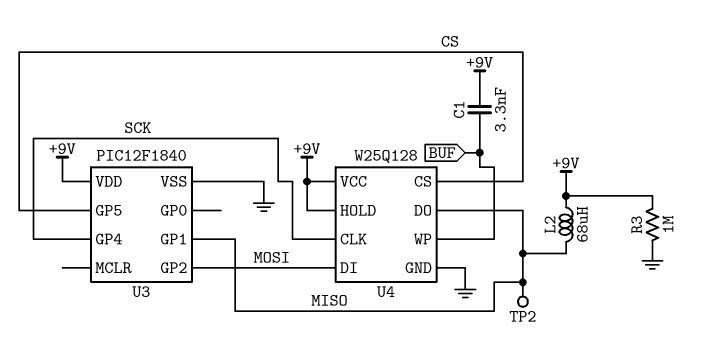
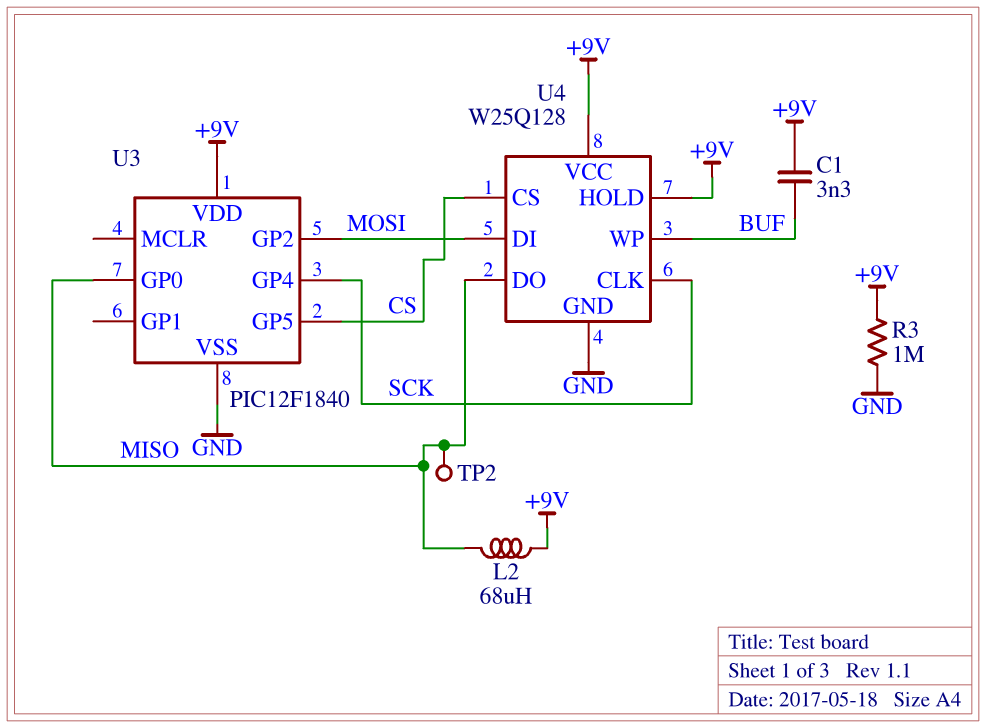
U3 pin GP0: none -> MISO
U3 pin GP1: MISO -> none

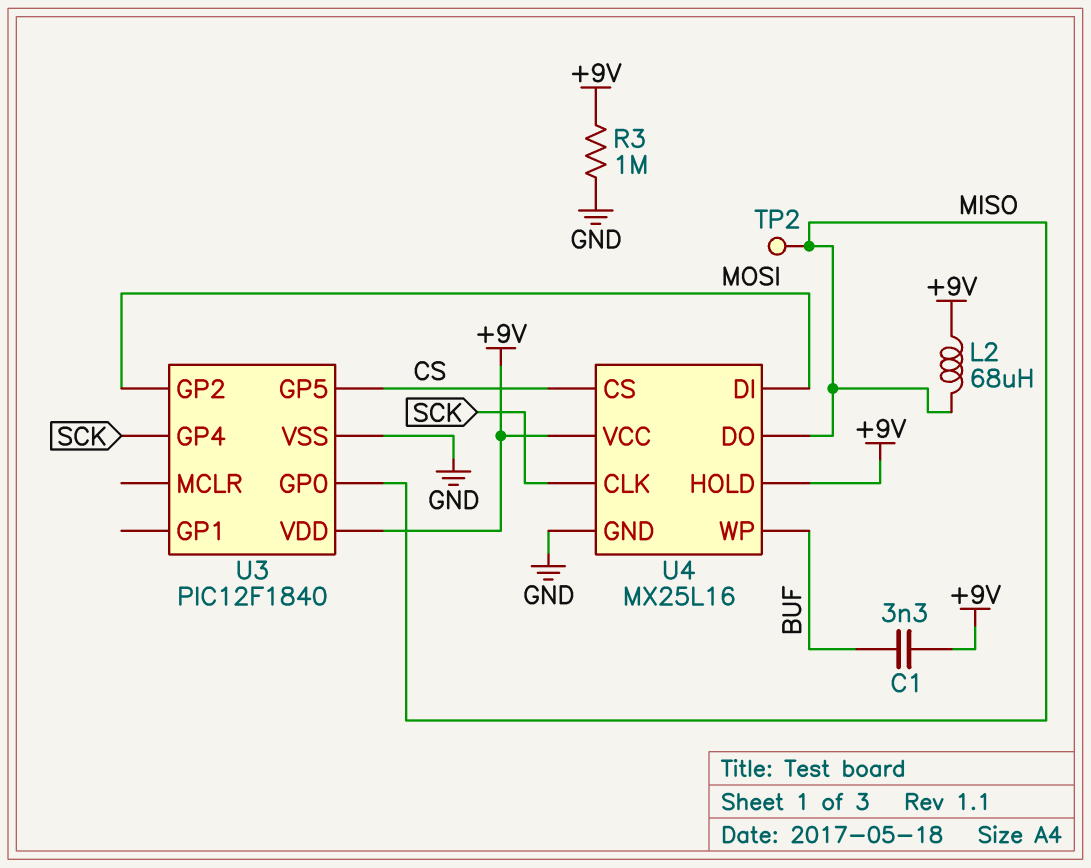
U4: W25Q128 -> MX25L16

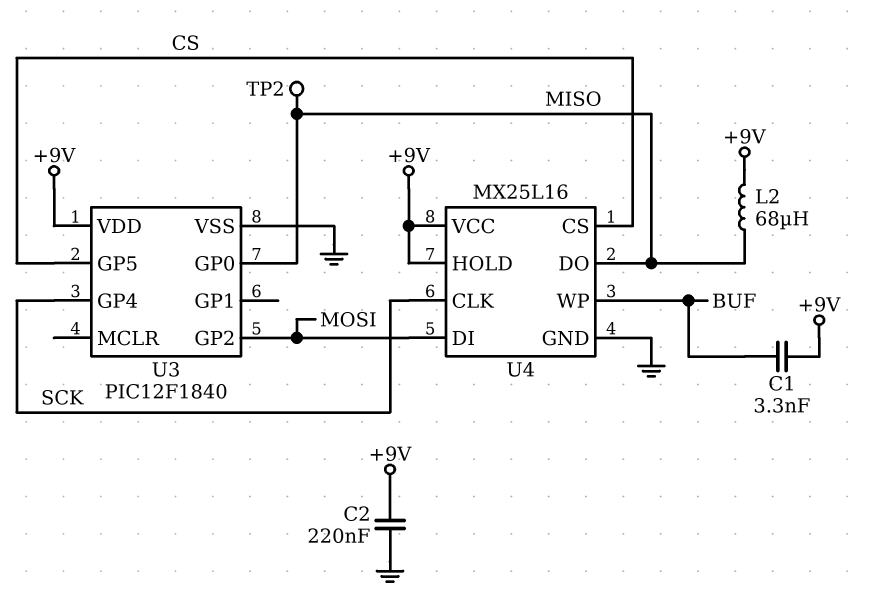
C2: none -> 220nF (+9V, GND)
R3: 1M (+9V, GND) -> none

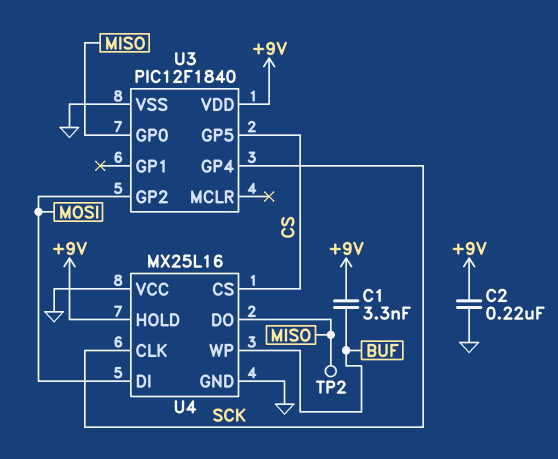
L2: 68uH (+9V, MISO) -> none
U4 pin VCC: +9V -> GND

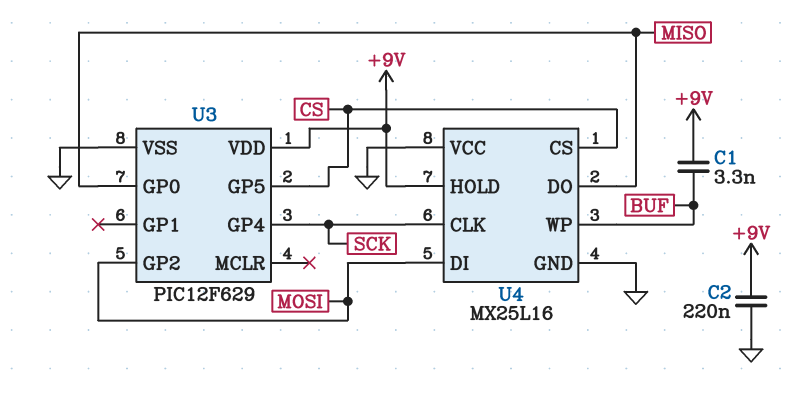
TP2: test point (MISO) -> none
U3: PIC12F1840 -> PIC12F629

